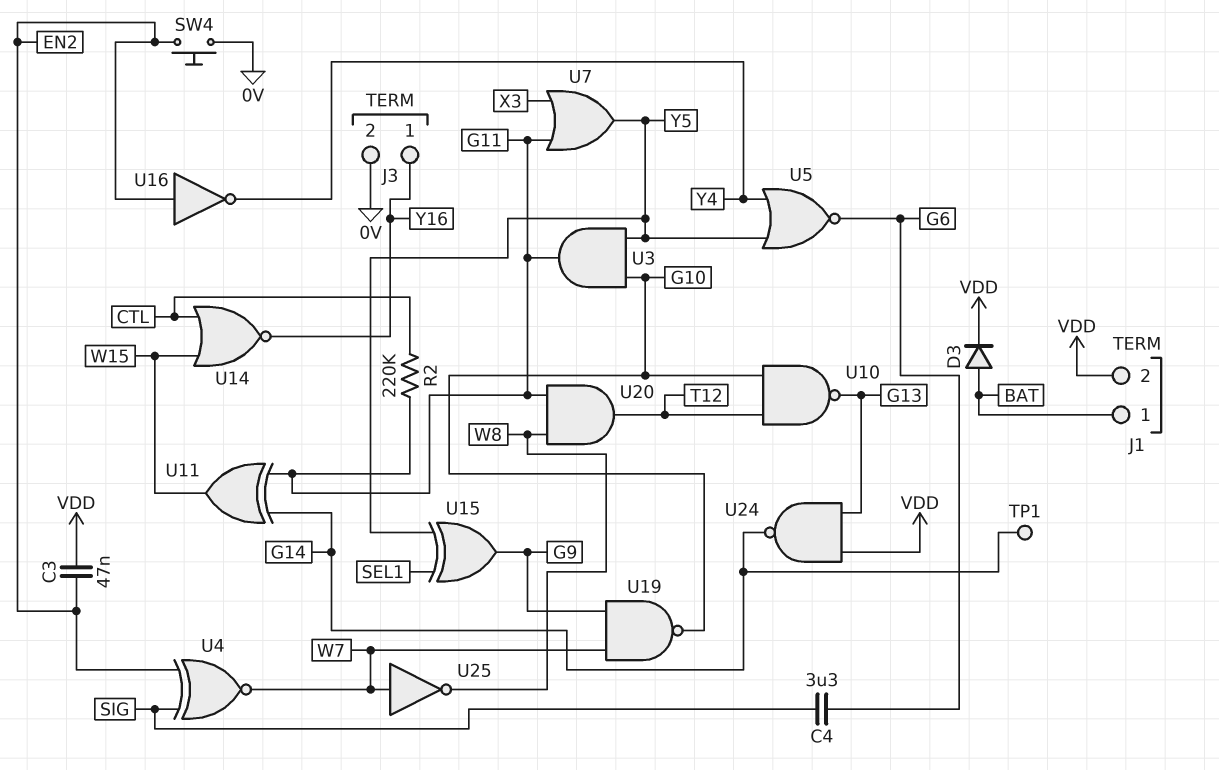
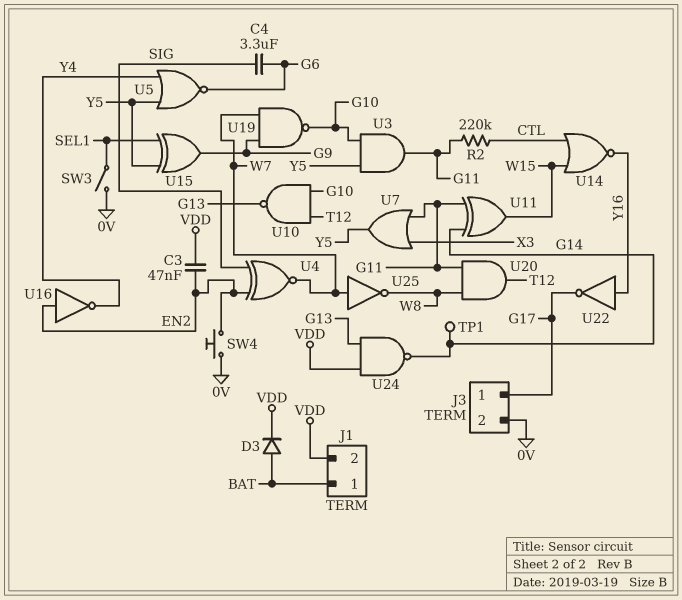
J3 pin 1: Y16 -> G17
SW3: none -> switch (0V, SEL1)
U22: none -> NOT (in Y16, out G17)

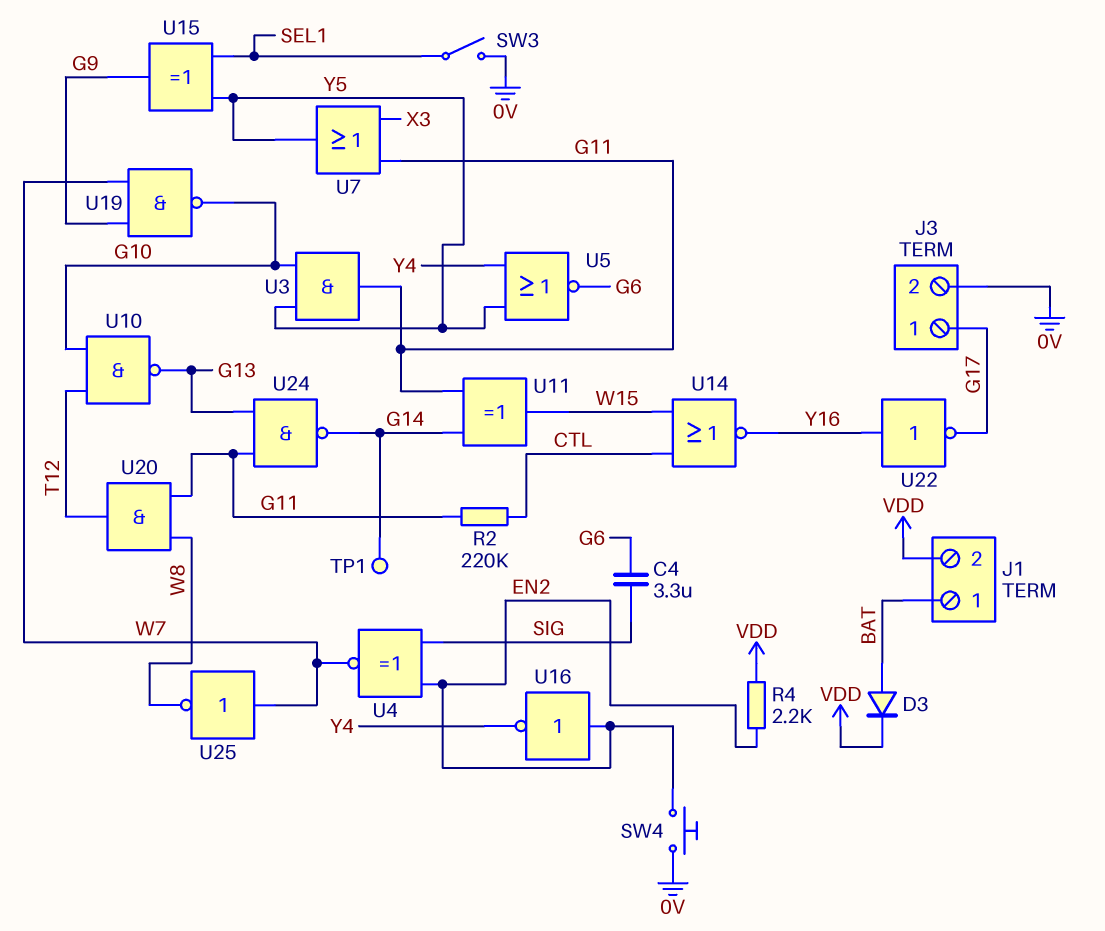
C3: 47nF (EN2, VDD) -> none
R4: none -> 2.2k (EN2, VDD)
U24: NAND (in G13, in VDD, out G14) -> NAND (in G11, in G13, out G14)

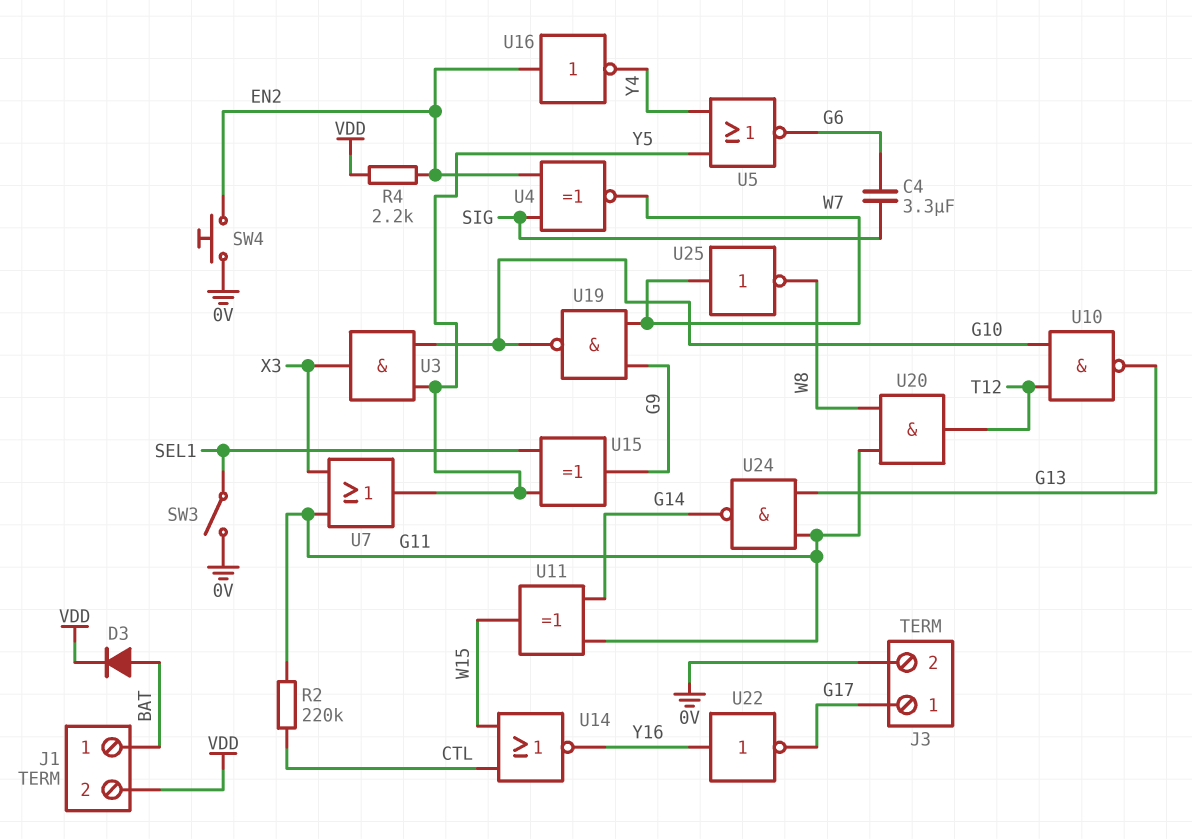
TP1: test point (G14) -> none
U3: AND (in G10, in Y5, out G11) -> AND (in G10, in Y5, out X3)

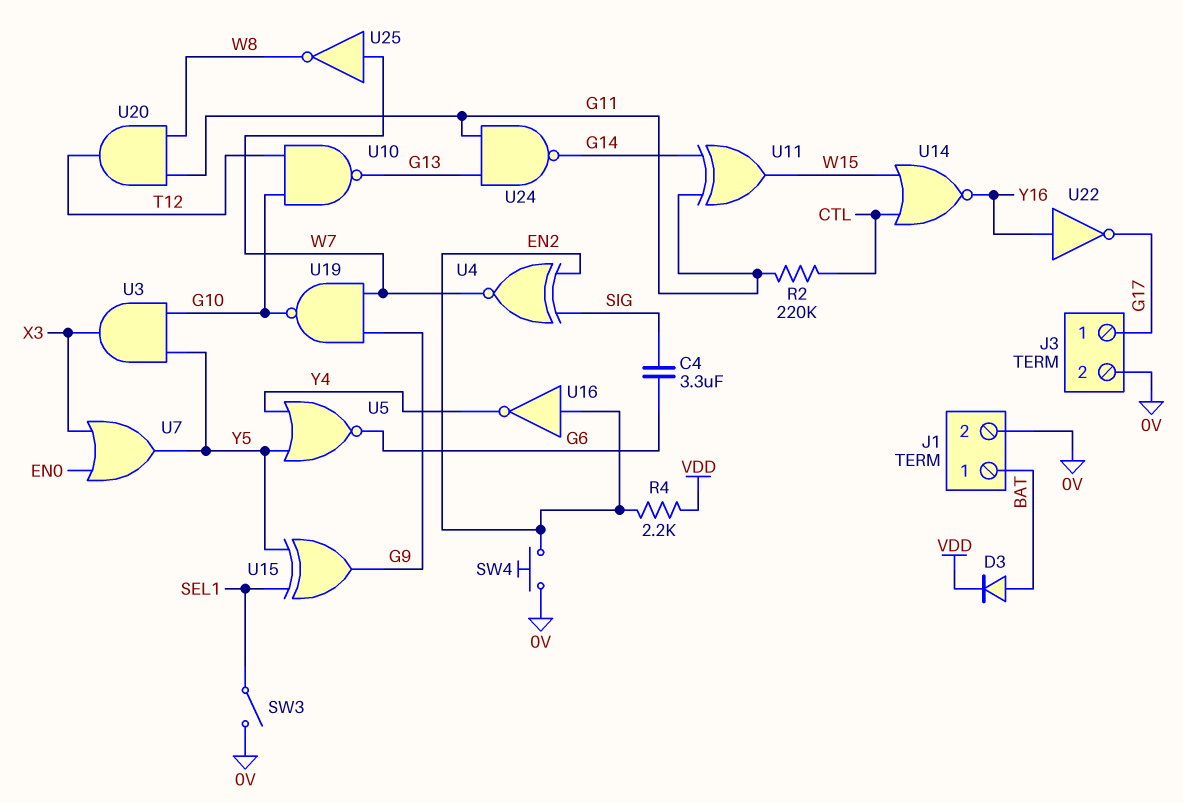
J1 pin 2: VDD -> 0V
U7: OR (in G11, in X3, out Y5) -> OR (in EN0, in X3, out Y5)

